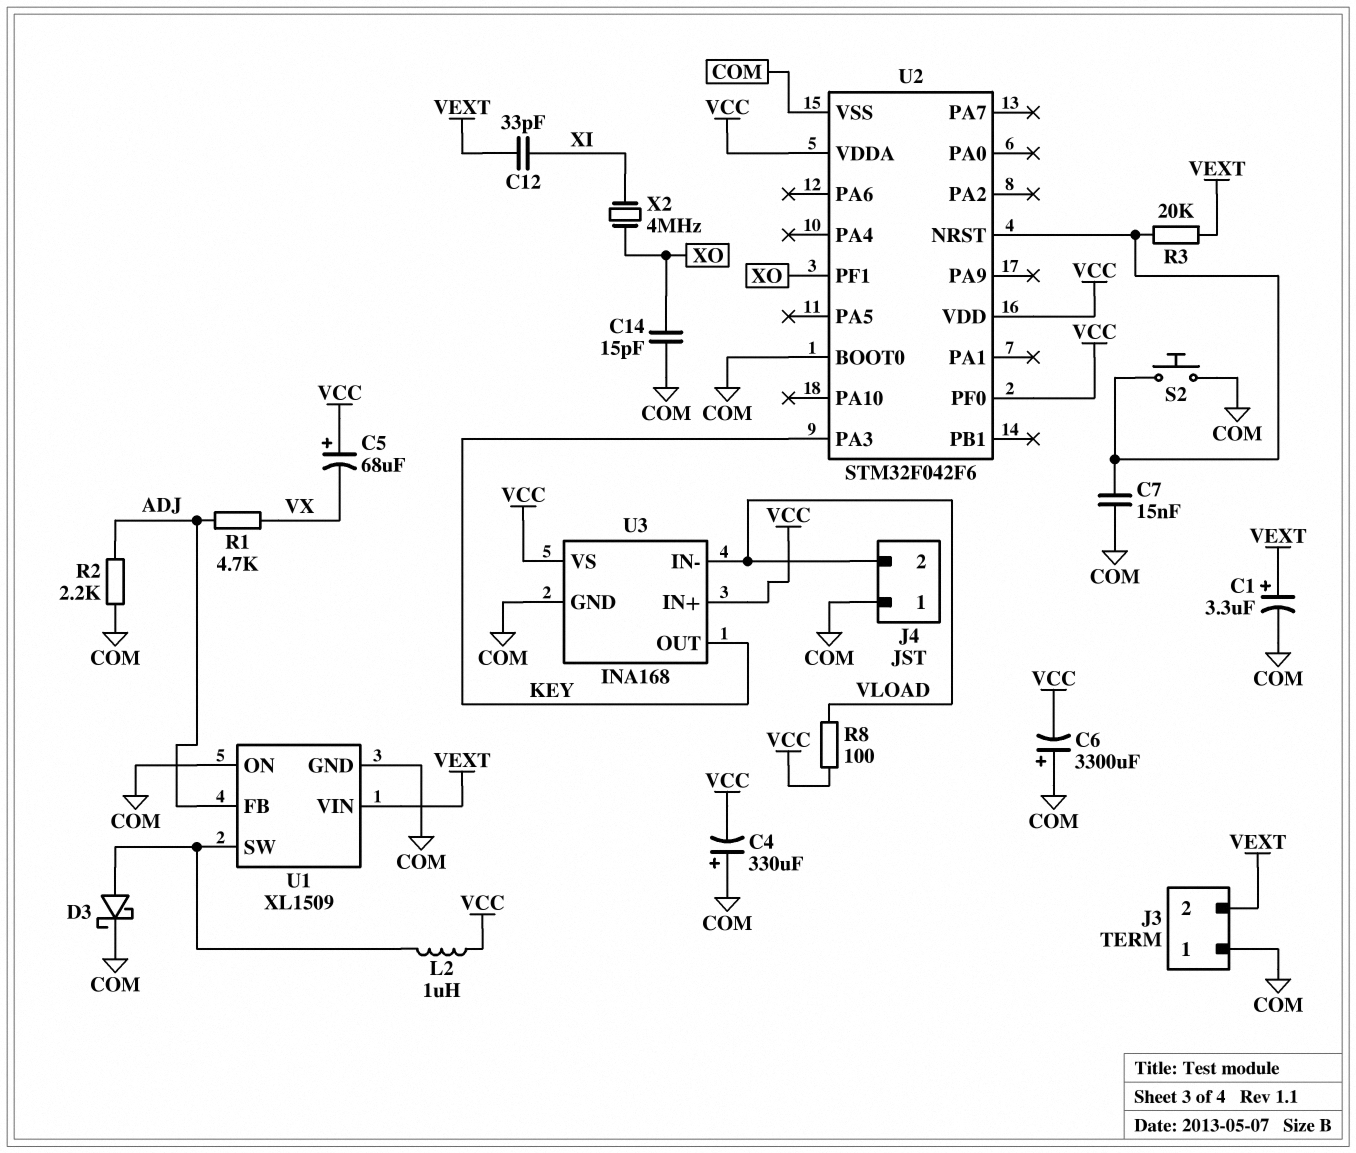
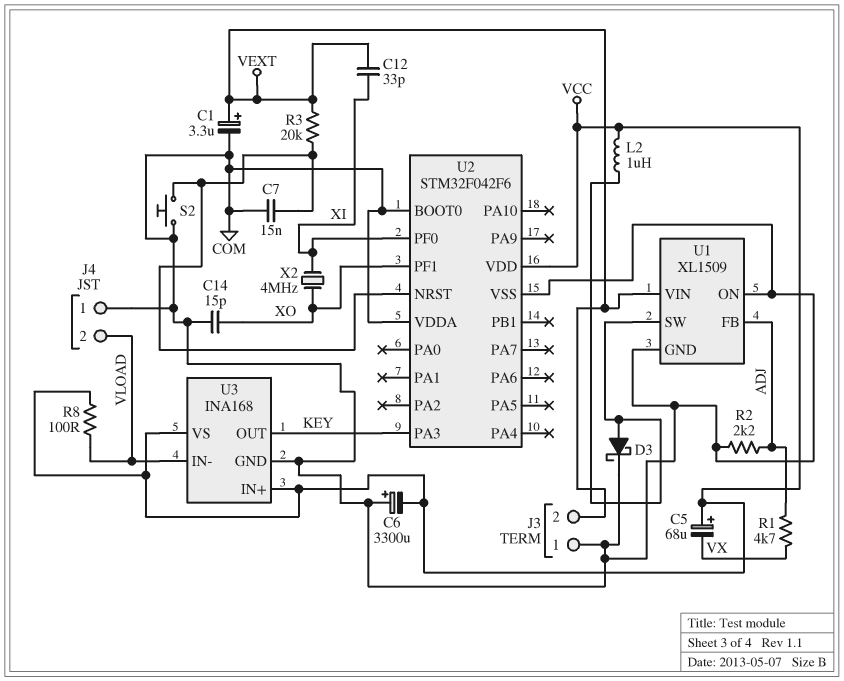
C4: 330uF (plus COM, minus VCC) -> none
U2 pin PF0: VCC -> XI
U2 pin VDDA: VCC -> COM

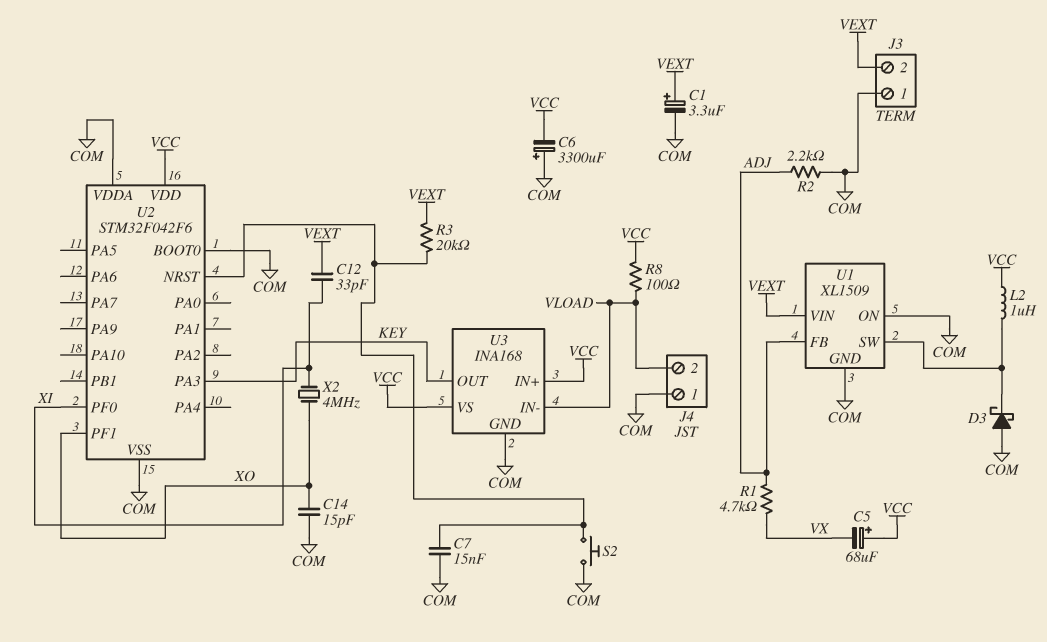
D3: schottky (A U1/SW, K COM) -> schottky (A COM, K U1/SW)

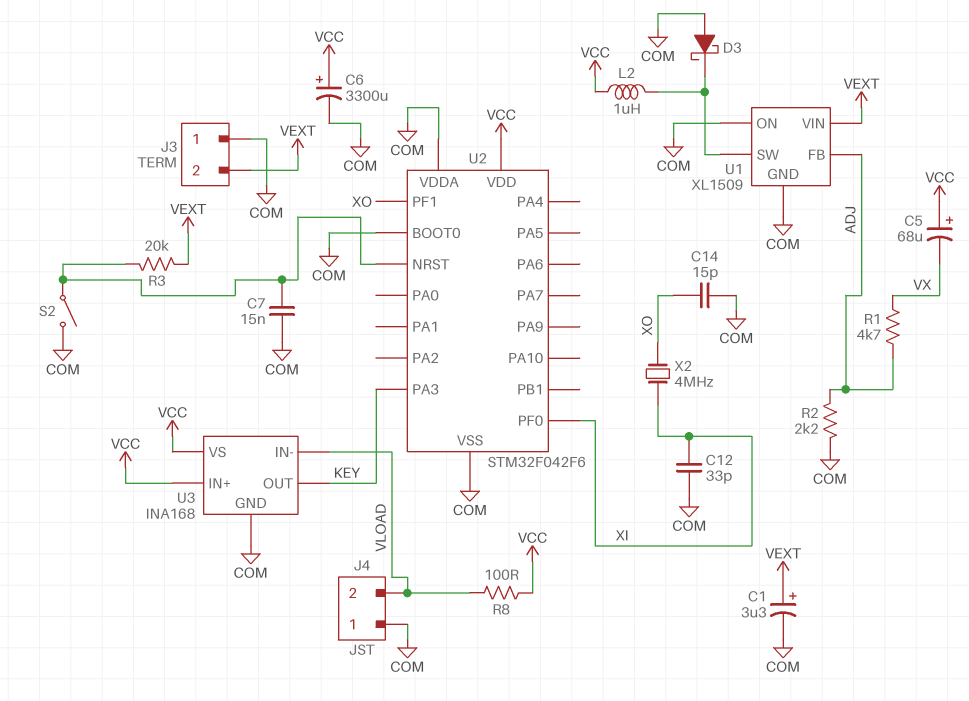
C6: 3300uF (plus COM, minus VCC) -> 3300uF (plus VCC, minus COM)
C12: 33pF (VEXT, XI) -> 33pF (COM, XI)
S2: button (COM, U2/NRST) -> switch (COM, U2/NRST)

